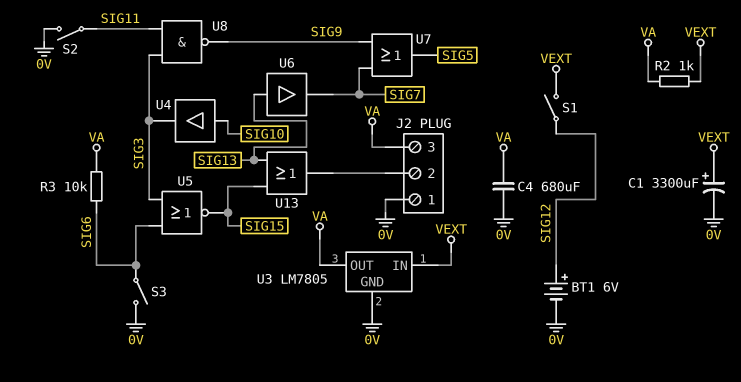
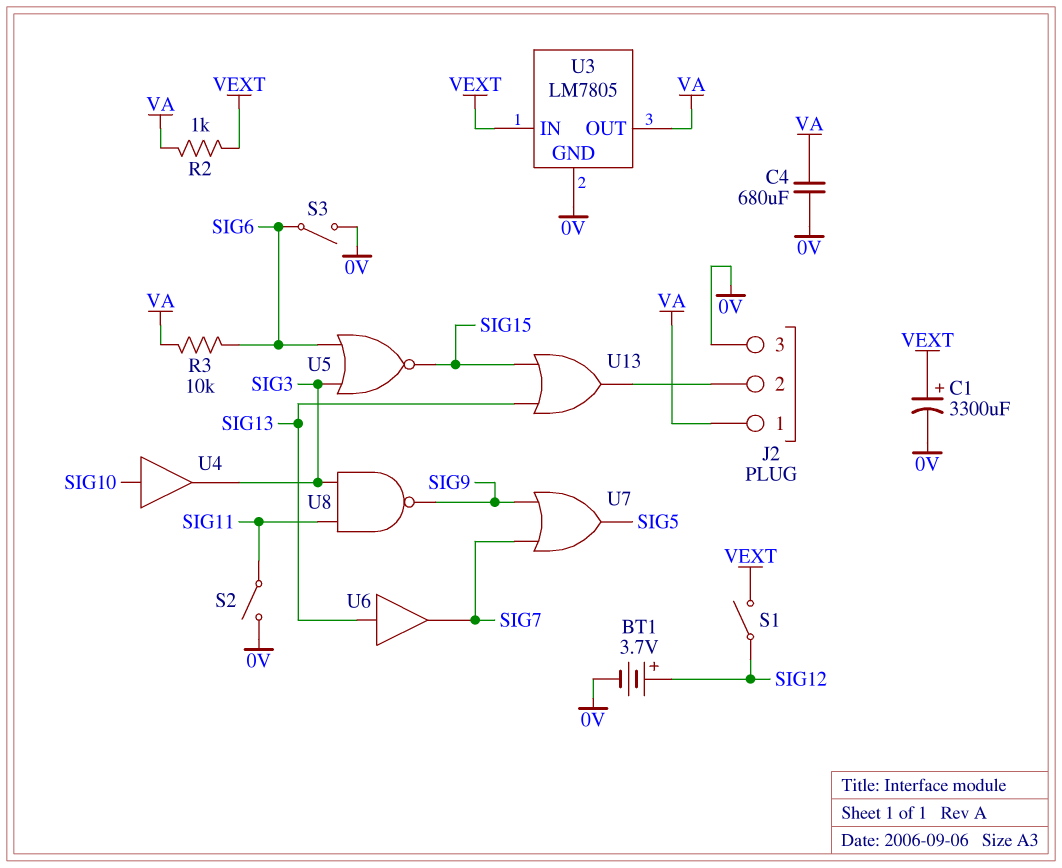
BT1: 6V (plus SIG12, minus 0V) -> 3.7V (plus SIG12, minus 0V)
J2 pin 1: 0V -> VA
J2 pin 3: VA -> 0V

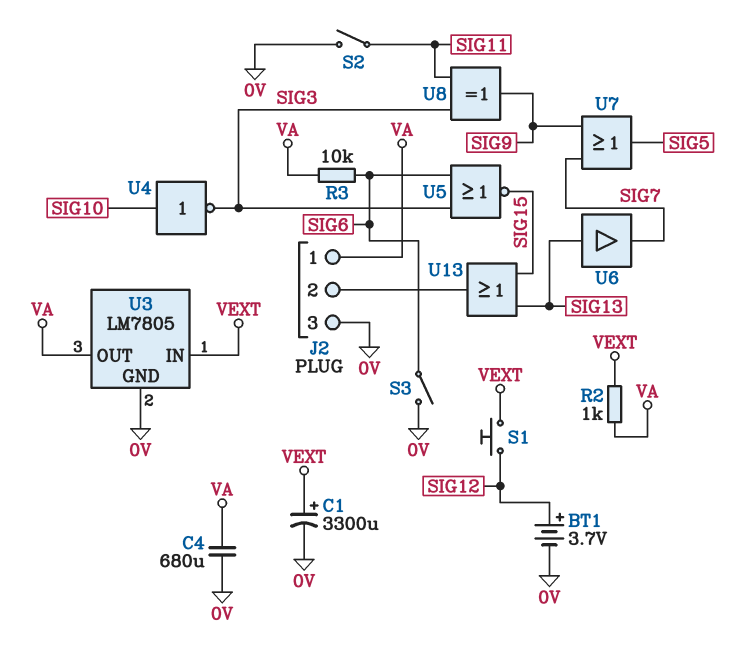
S1: switch (SIG12, VEXT) -> button (SIG12, VEXT)
U4: buffer (in SIG10, out SIG3) -> NOT (in SIG10, out SIG3)
U8: NAND (in SIG3, in SIG11, out SIG9) -> XOR (in SIG3, in SIG11, out SIG9)

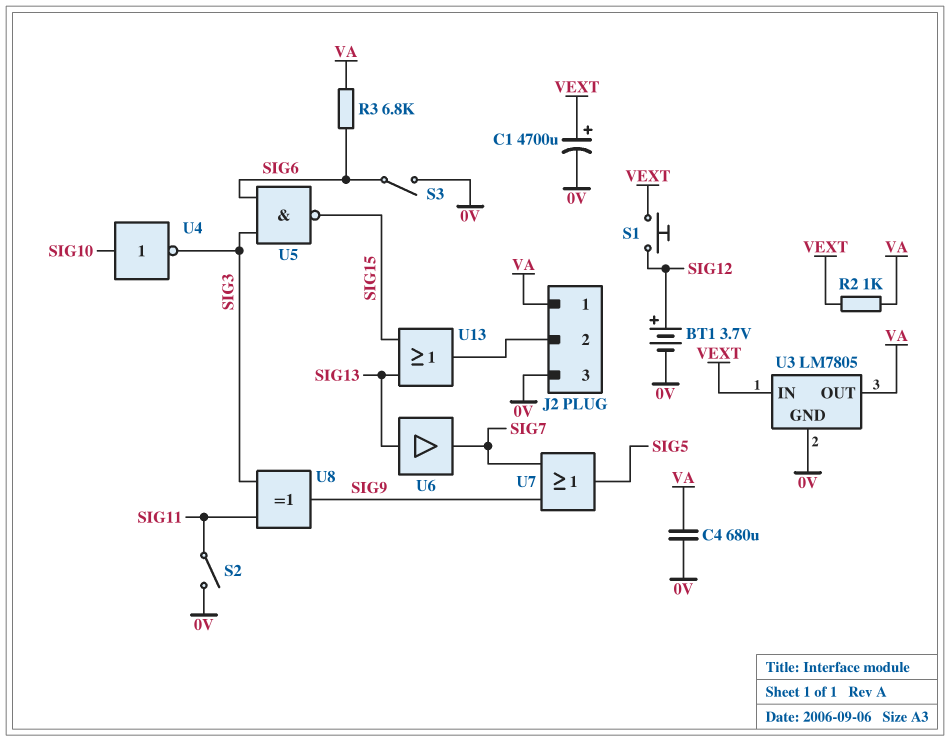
C1: 3300uF (plus VEXT, minus 0V) -> 4700uF (plus VEXT, minus 0V)
R3: 10k (SIG6, VA) -> 6.8k (SIG6, VA)
U5: NOR (in SIG3, in SIG6, out SIG15) -> NAND (in SIG3, in SIG6, out SIG15)

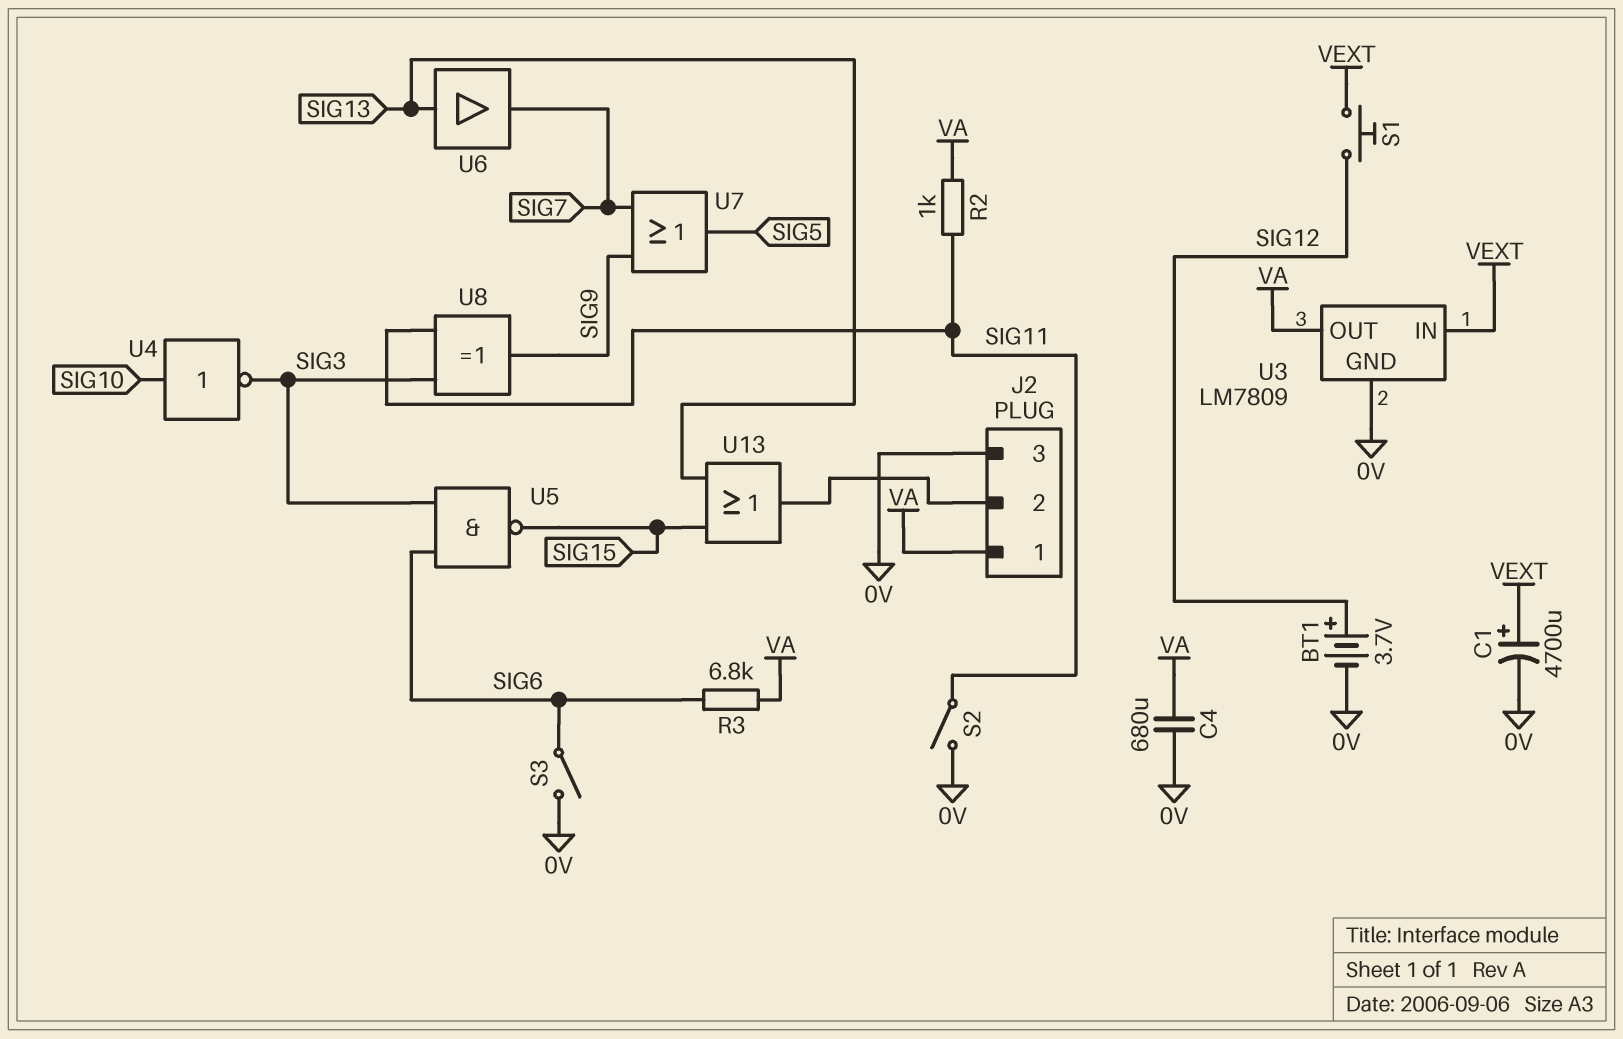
R2: 1k (VA, VEXT) -> 1k (SIG11, VA)
U3: LM7805 -> LM7809

